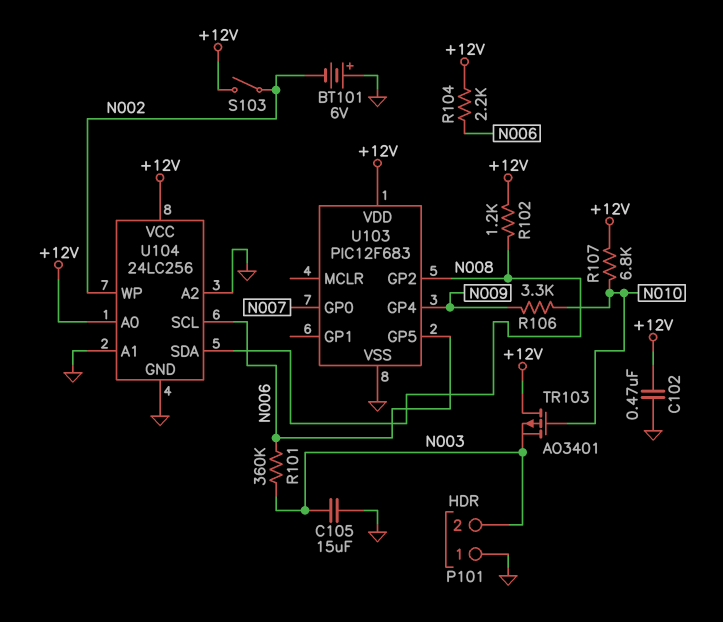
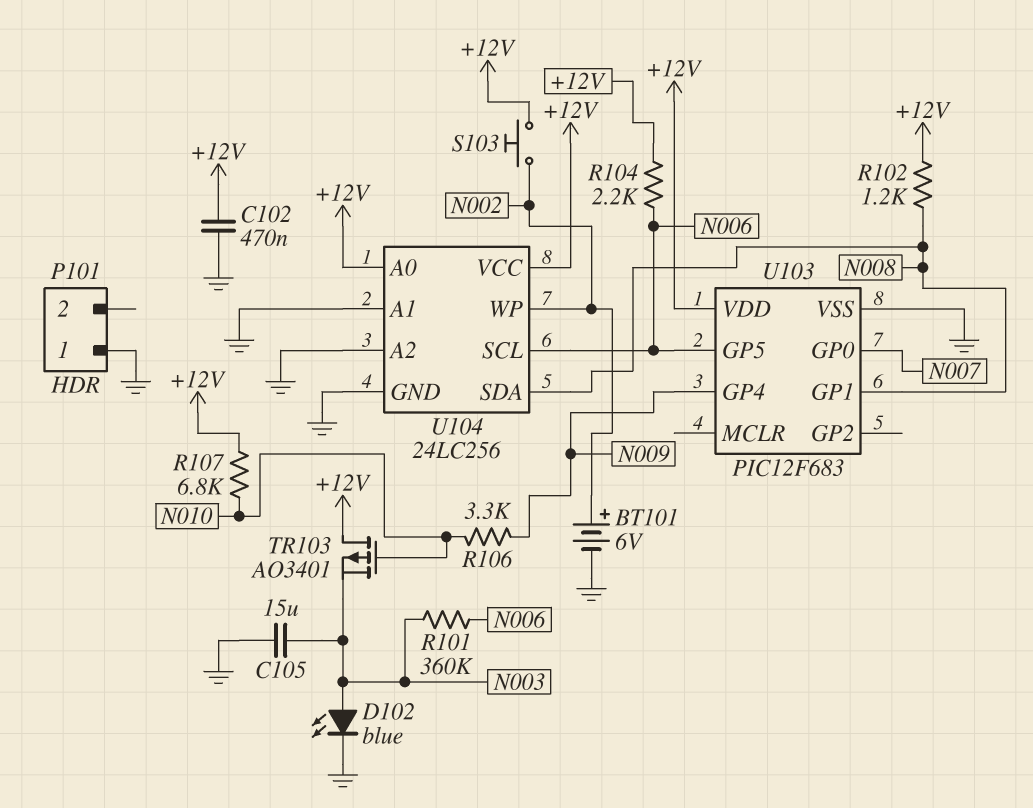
BT101: 6V (plus GND, minus N002) -> 6V (plus N002, minus GND)
D102: none -> LED blue (A N003, K GND)
P101 pin 2: N003 -> none
S103: switch (+12V, N002) -> button (+12V, N002)
U103 pin GP1: none -> N008
U103 pin GP2: N008 -> none

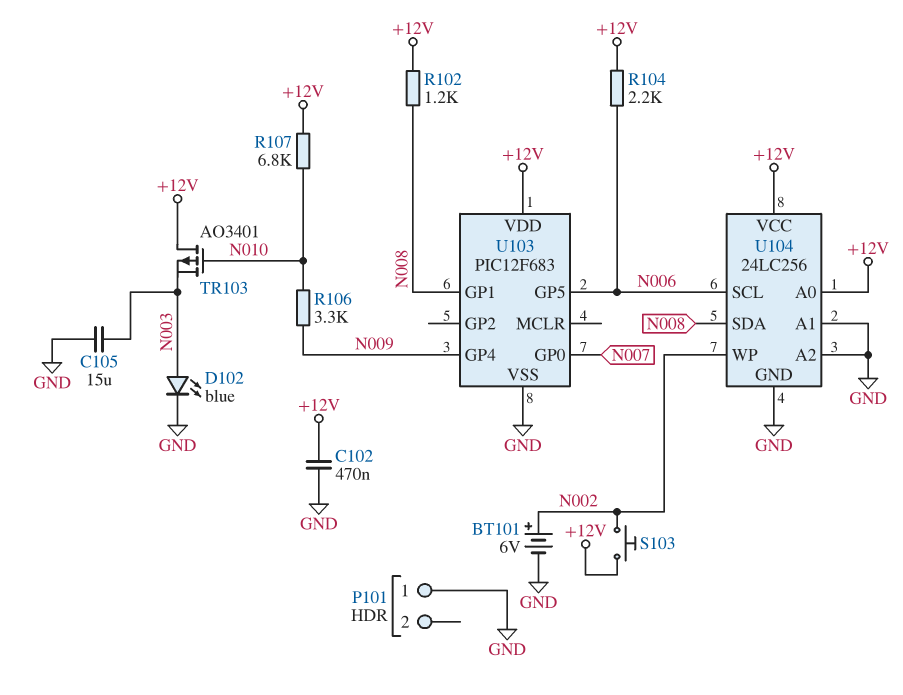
R101: 360k (N003, N006) -> none

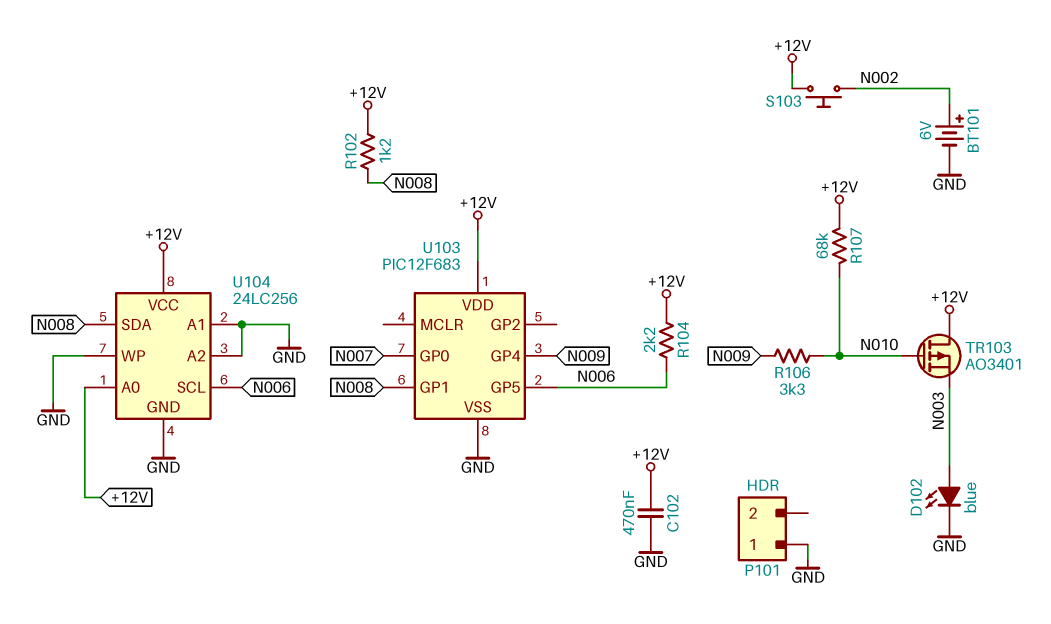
C105: 15uF (GND, N003) -> none
R107: 6.8k (+12V, N010) -> 68k (+12V, N010)
U104 pin WP: N002 -> GND

